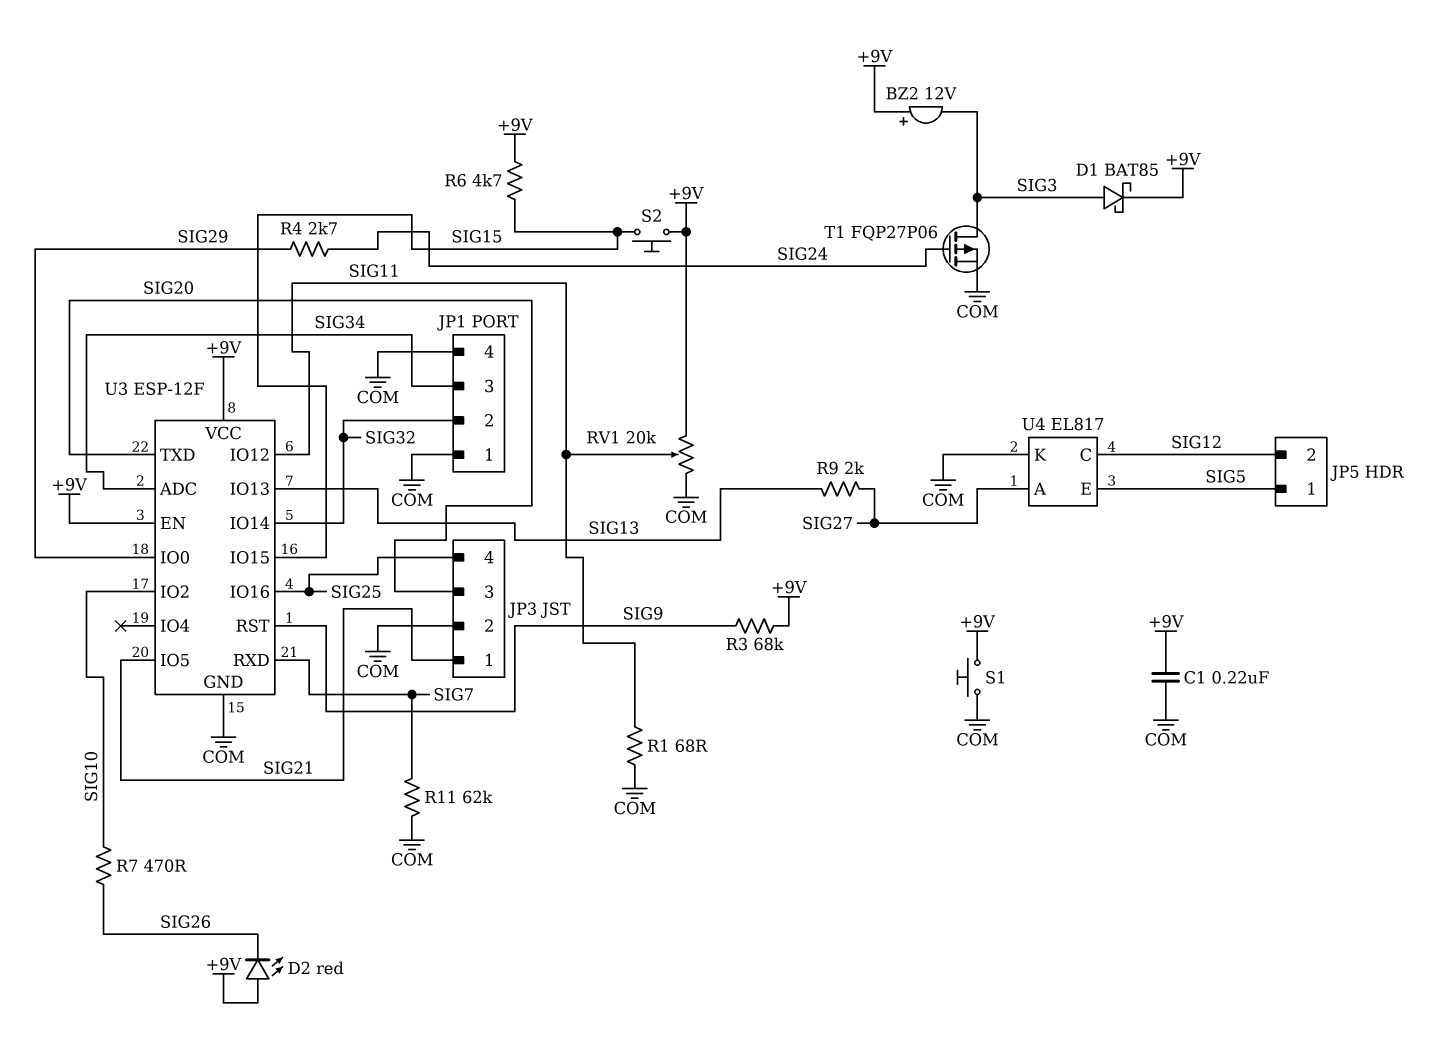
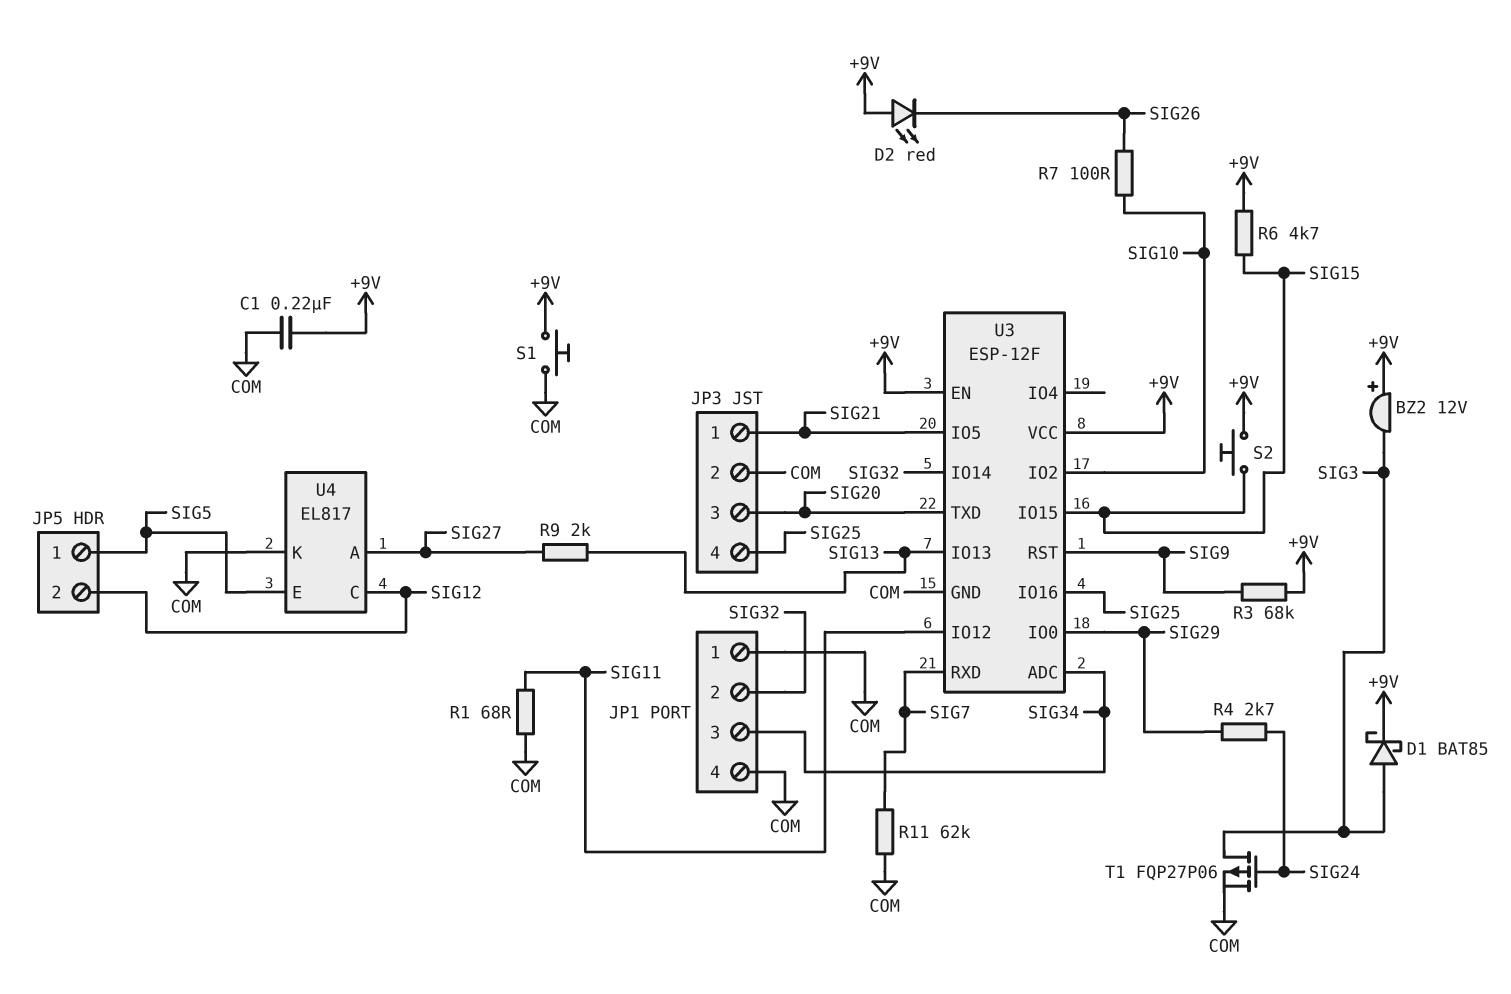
R7: 470 (SIG10, SIG26) -> 100 (SIG10, SIG26)
RV1: 20k (+9V, COM, wiper SIG11) -> none

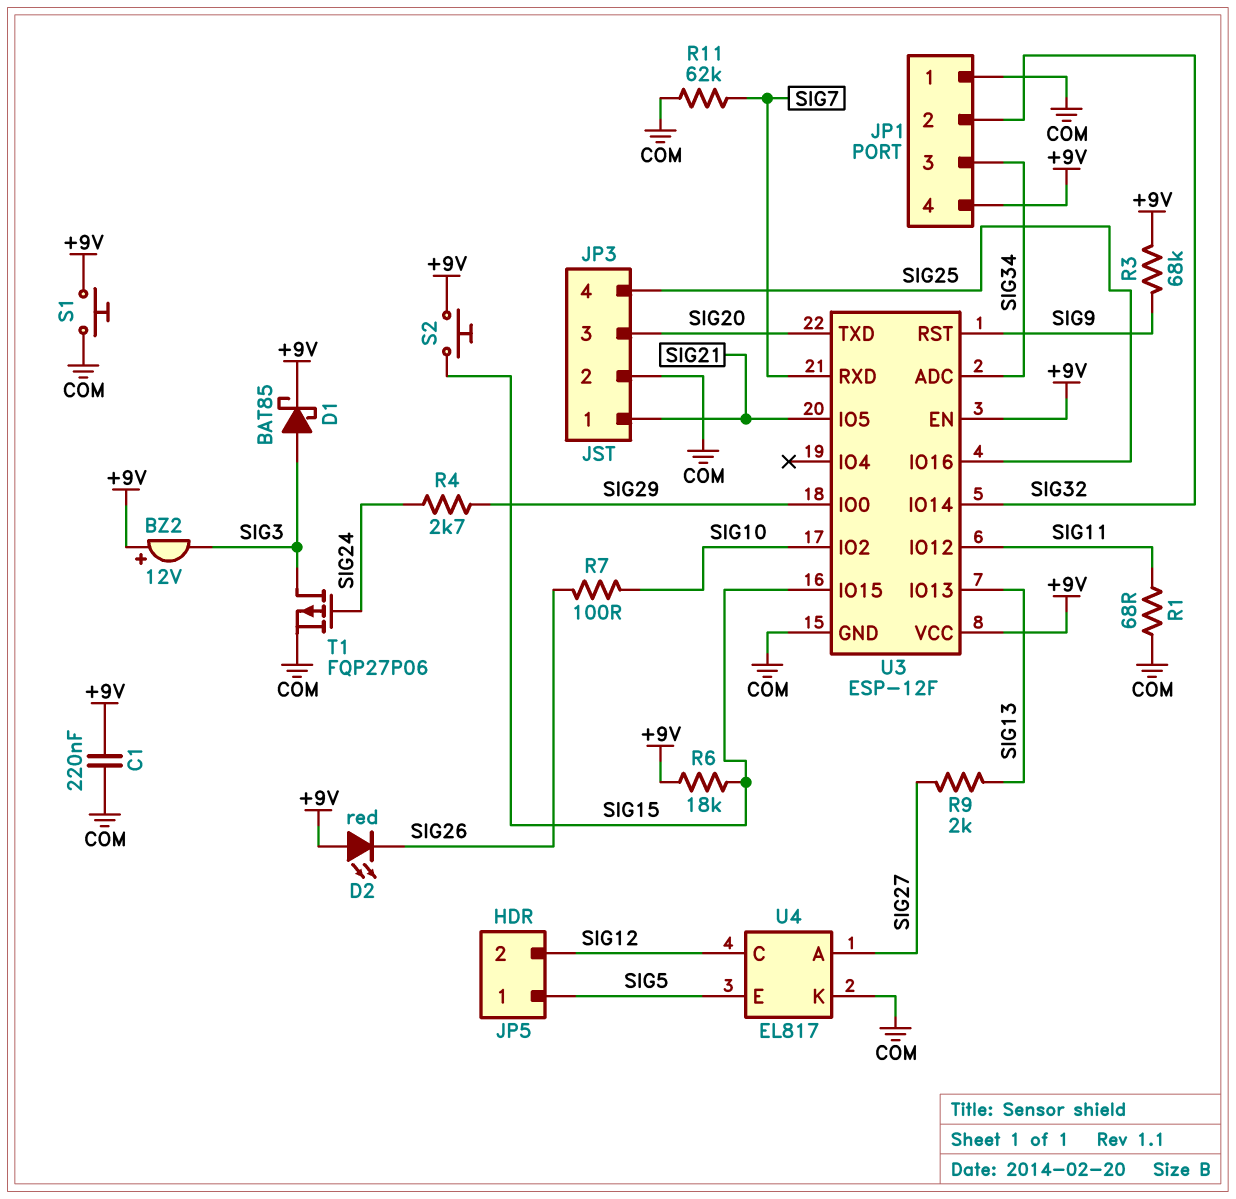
JP1 pin 4: COM -> +9V
R6: 4.7k (+9V, SIG15) -> 18k (+9V, SIG15)

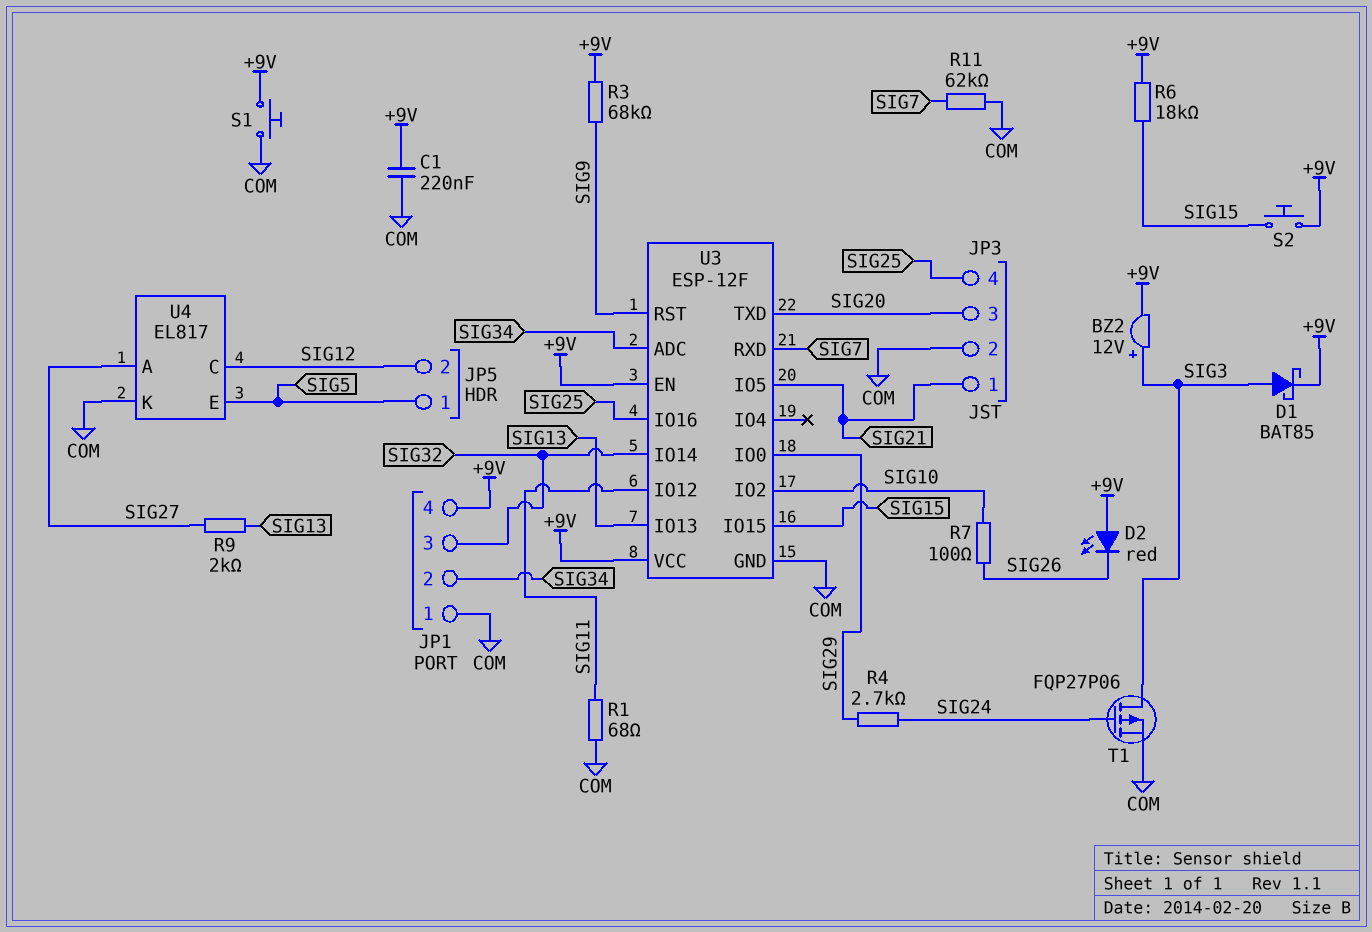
BZ2: buzzer 12V (plus +9V, minus SIG3) -> buzzer 12V (plus SIG3, minus +9V)
JP1 pin 2: SIG32 -> SIG34
JP1 pin 3: SIG34 -> SIG32

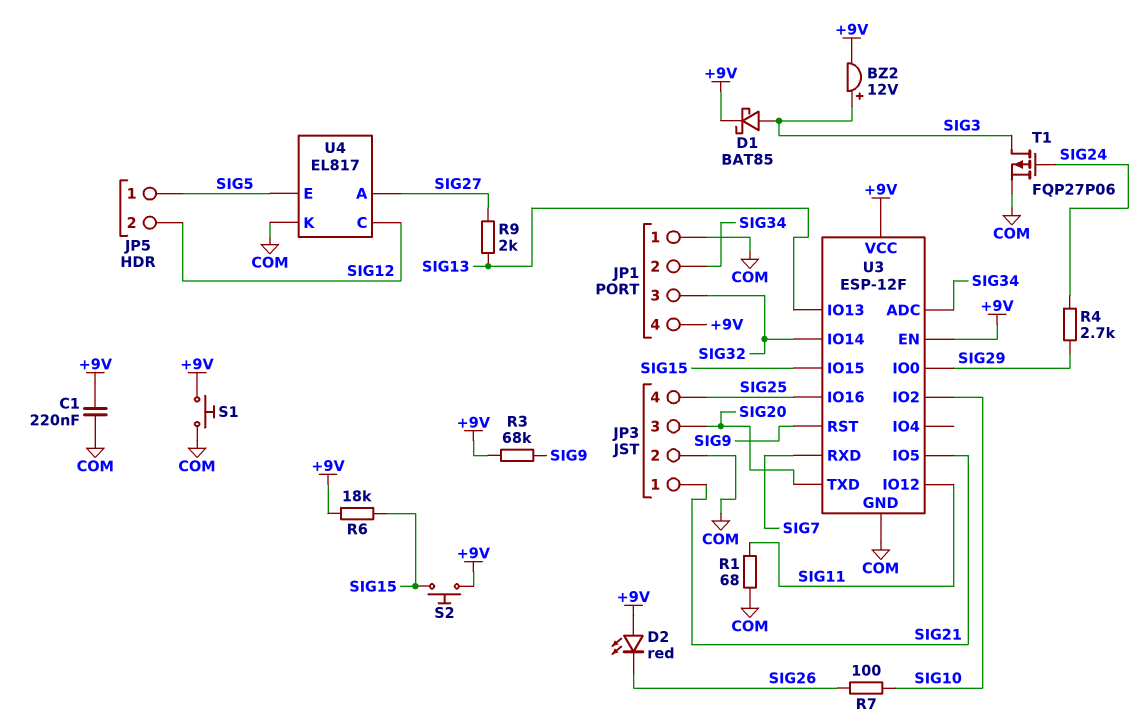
R11: 62k (COM, SIG7) -> none

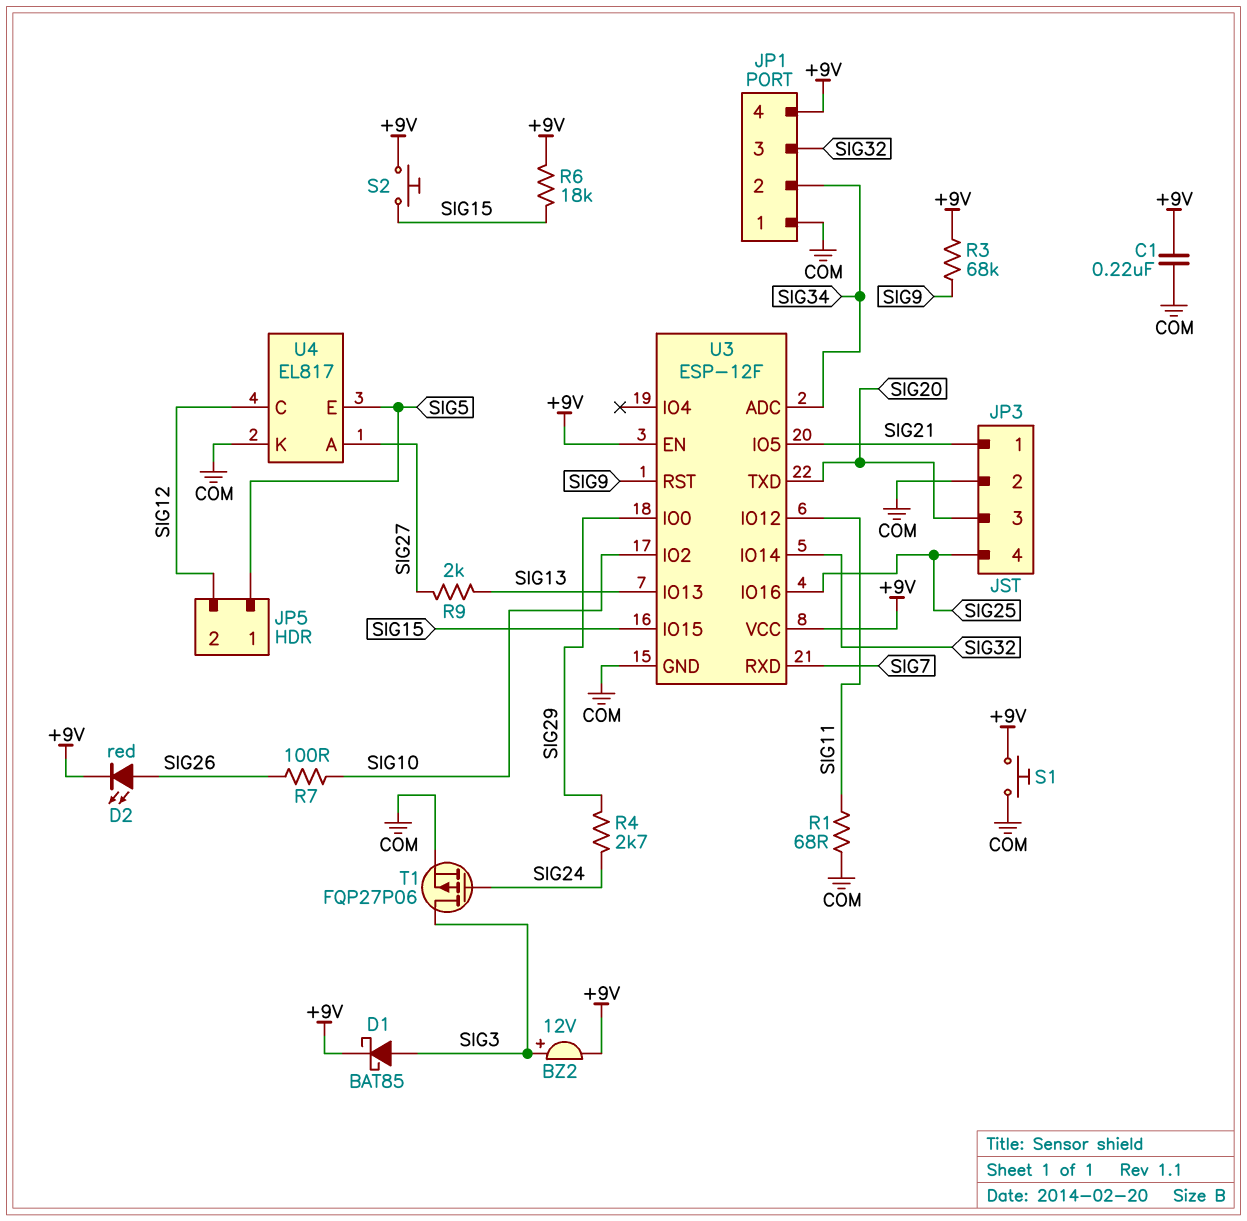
D2: LED red (A +9V, K SIG26) -> LED red (A SIG26, K +9V)

